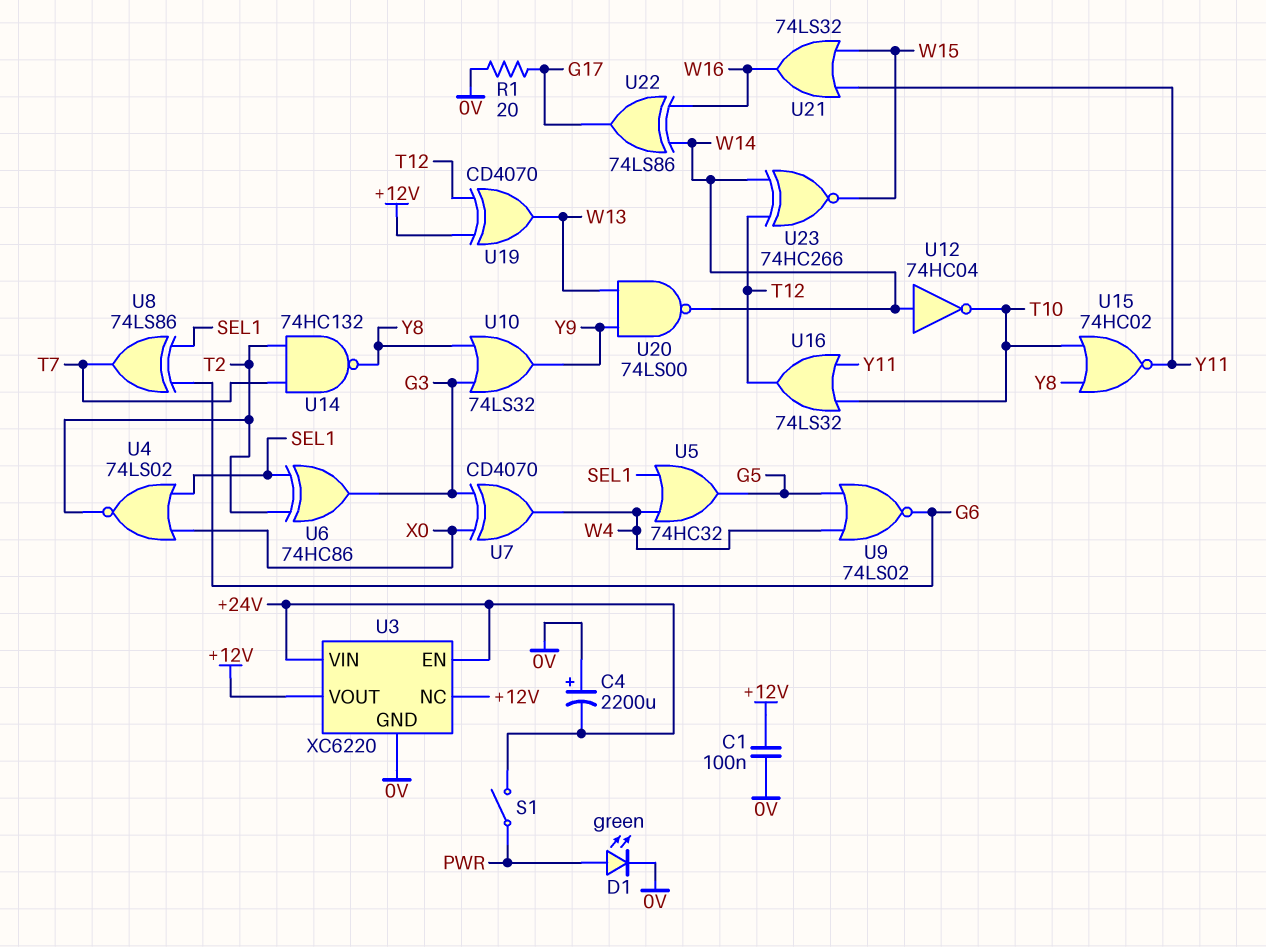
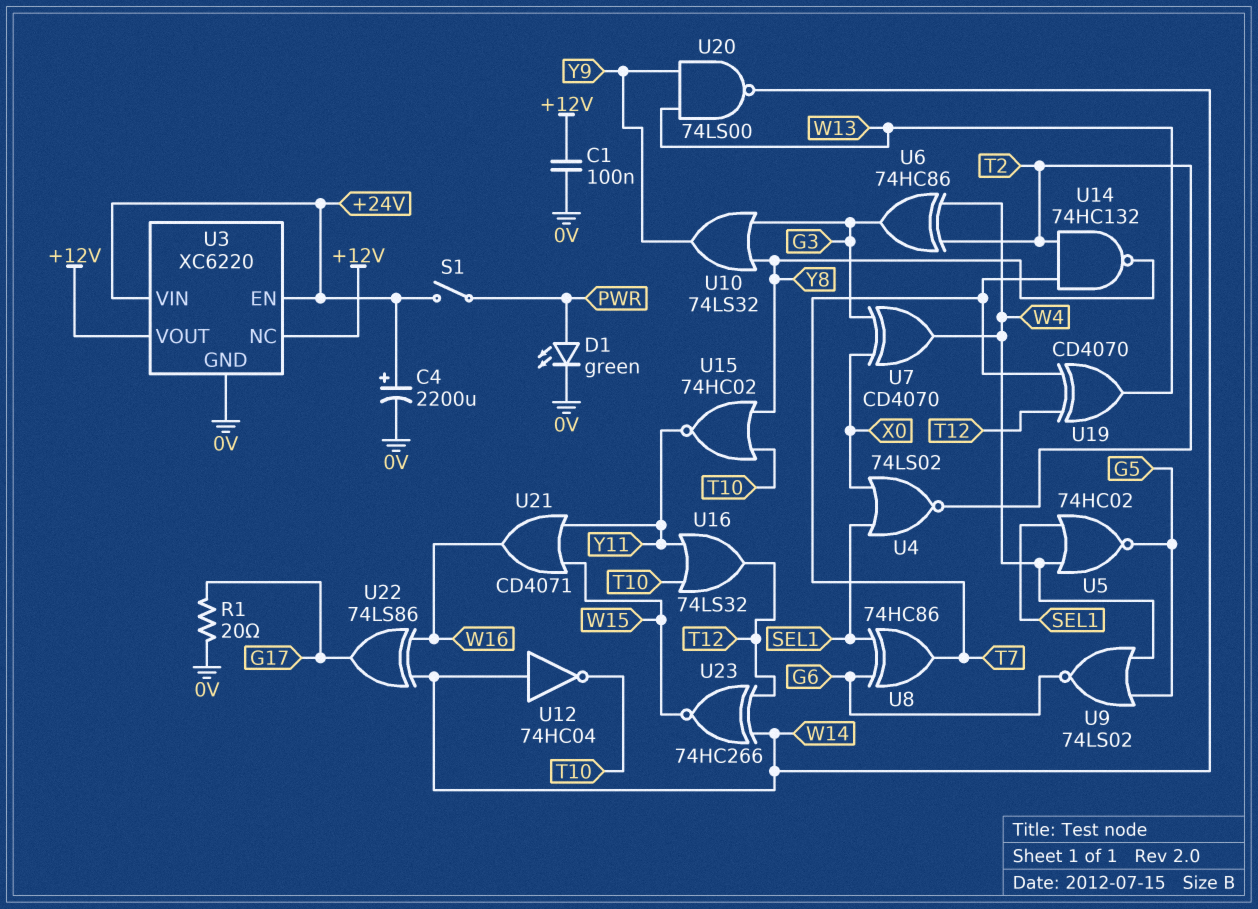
C4: 2200uF (plus 0V, minus +24V) -> 2200uF (plus +24V, minus 0V)
U5: OR 74HC32 (in SEL1, in W4, out G5) -> NOR 74HC02 (in SEL1, in W4, out G5)
U6: XOR 74HC86 (in SEL1, in T2, out G3) -> XOR 74HC86 (in T2, in W4, out G3)
U8: XOR 74LS86 (in G6, in SEL1, out T7) -> XOR 74HC86 (in G6, in SEL1, out T7)
U19: XOR CD4070 (in +12V, in T12, out W13) -> XOR CD4070 (in T7, in T12, out W13)
U21: OR 74LS32 (in W15, in Y11, out W16) -> OR CD4071 (in W15, in Y11, out W16)

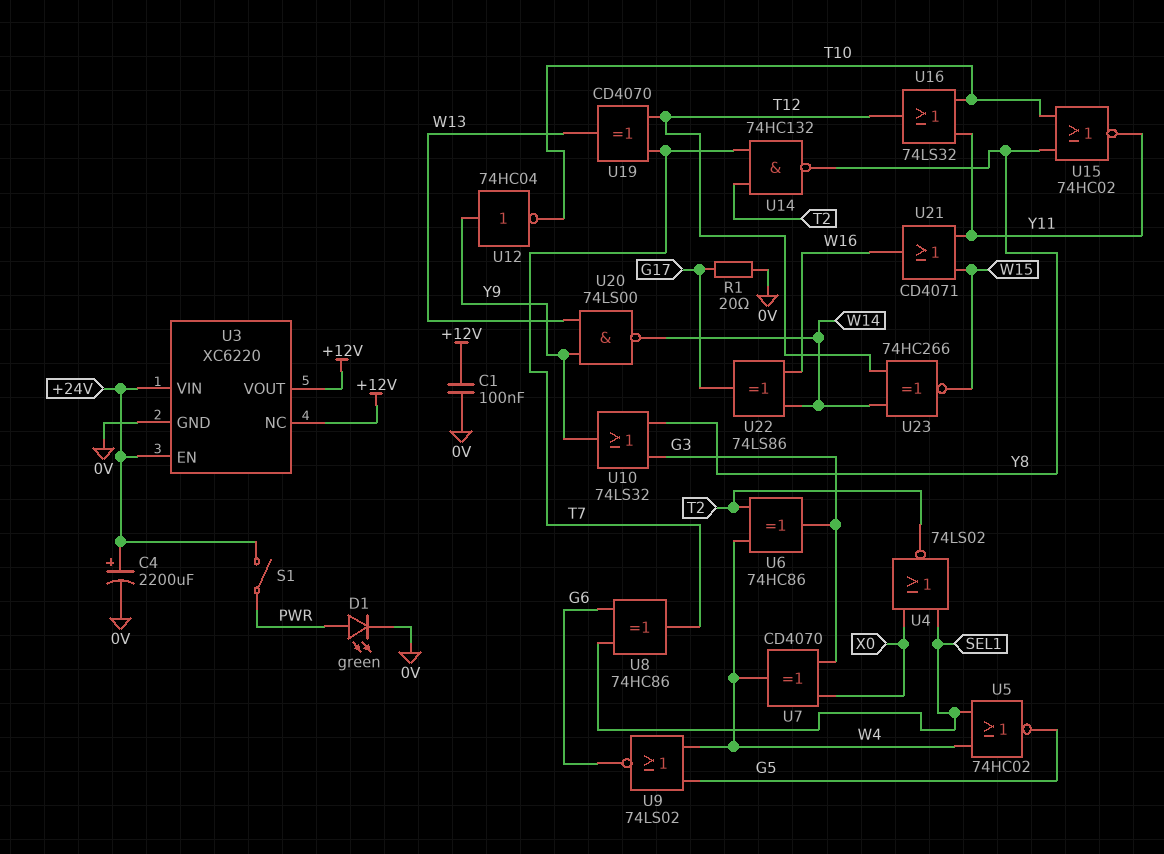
U12: NOT 74HC04 (in W14, out T10) -> NOT 74HC04 (in Y9, out T10)

